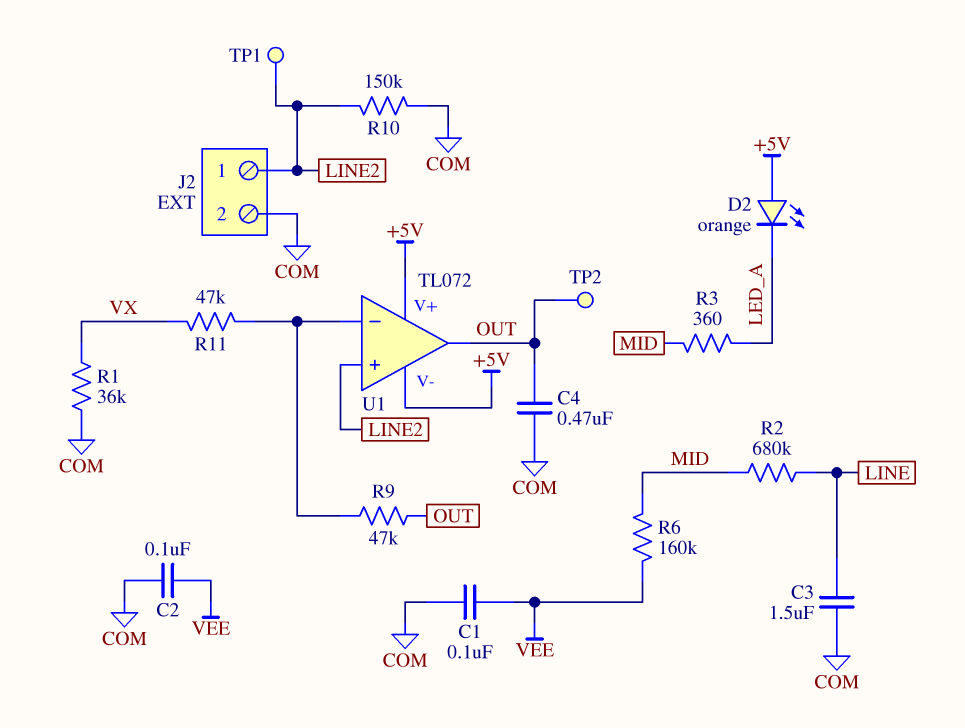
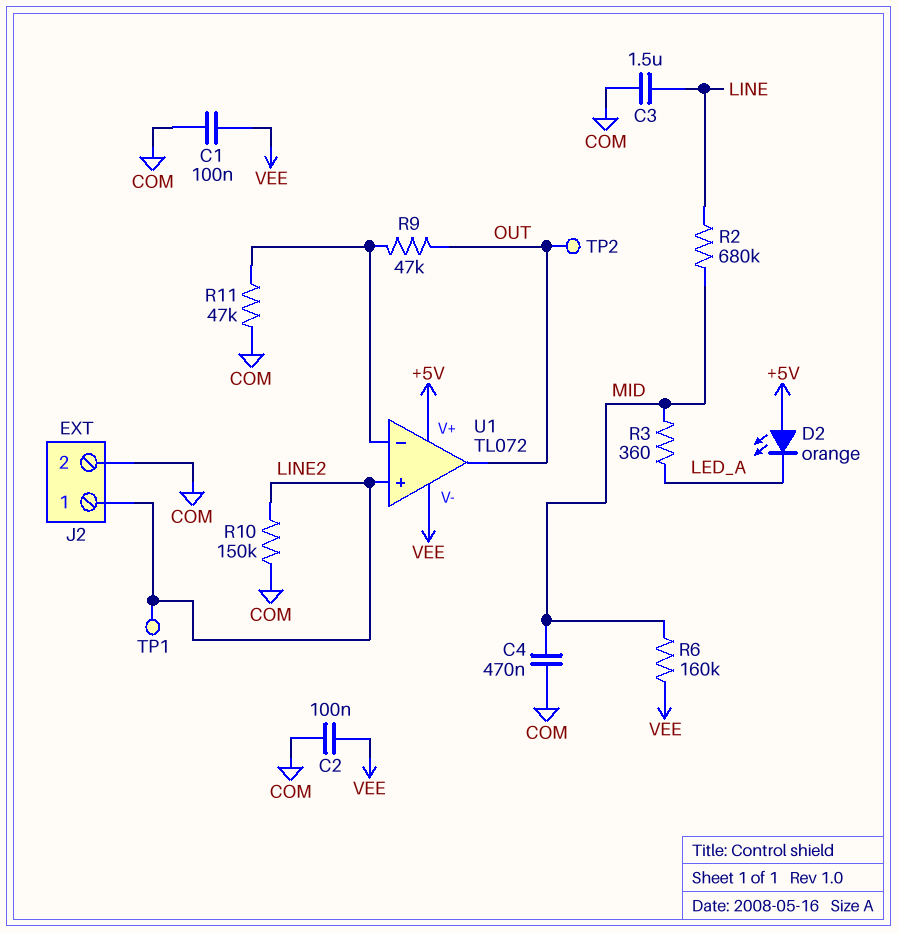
C4: 470nF (COM, OUT) -> 470nF (COM, MID)
R1: 36k (COM, VX) -> none
R11: 47k (U1/in-, VX) -> 47k (COM, U1/in-)
U1 pin V-: +5V -> VEE

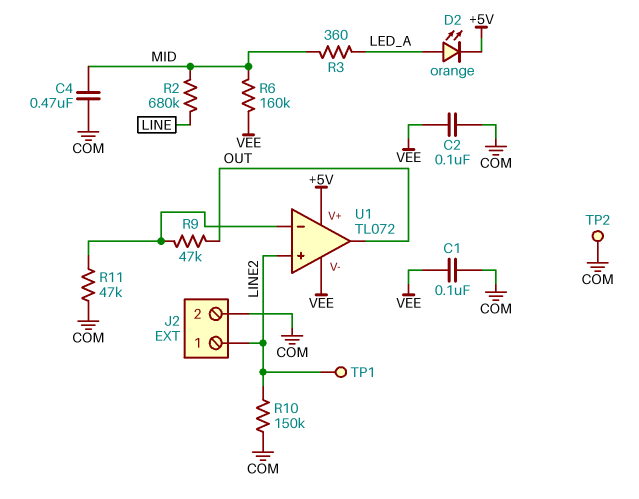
C3: 1.5uF (COM, LINE) -> none
D2: LED orange (A +5V, K LED_A) -> LED orange (A LED_A, K +5V)
TP2: test point (OUT) -> test point (COM)

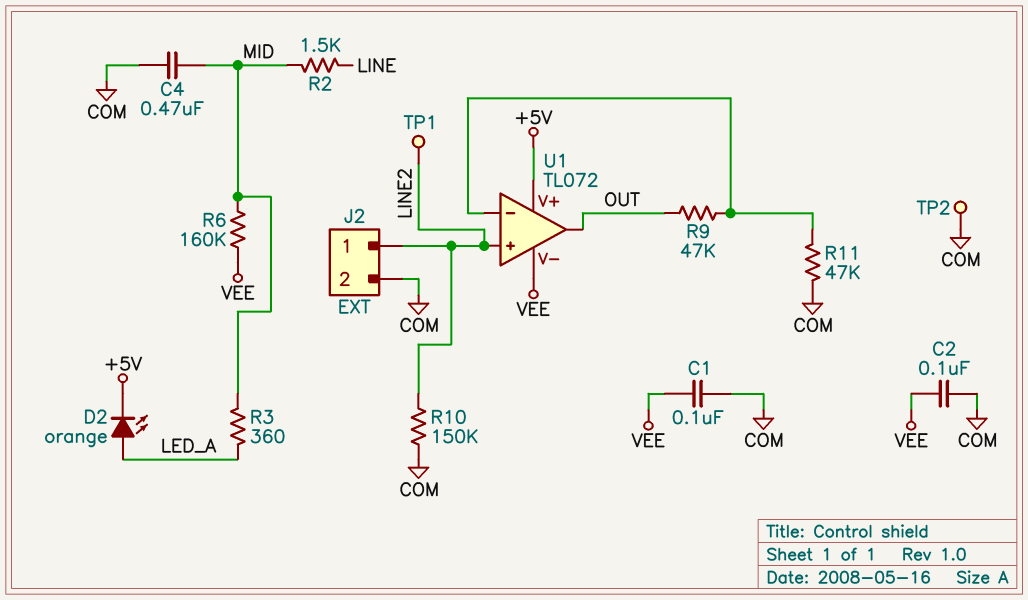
R2: 680k (LINE, MID) -> 1.5k (LINE, MID)

